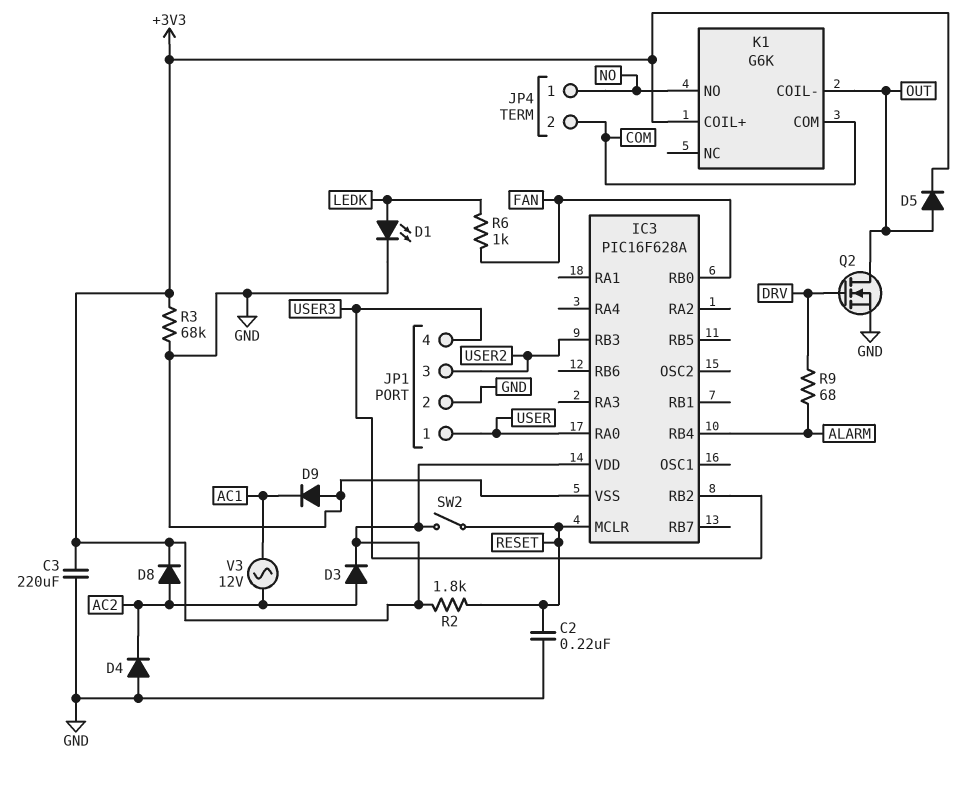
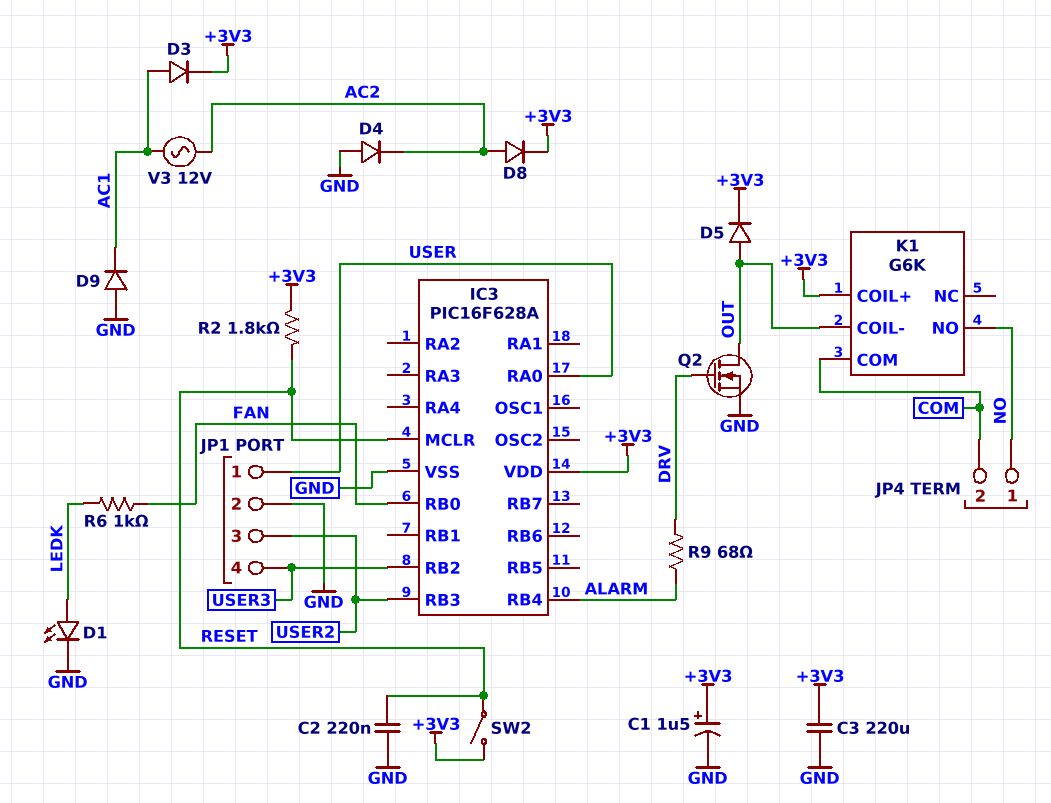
C1: none -> 1.5uF (plus +3V3, minus GND)
D3: diode (A AC2, K +3V3) -> diode (A AC1, K +3V3)
R3: 68k (+3V3, GND) -> none

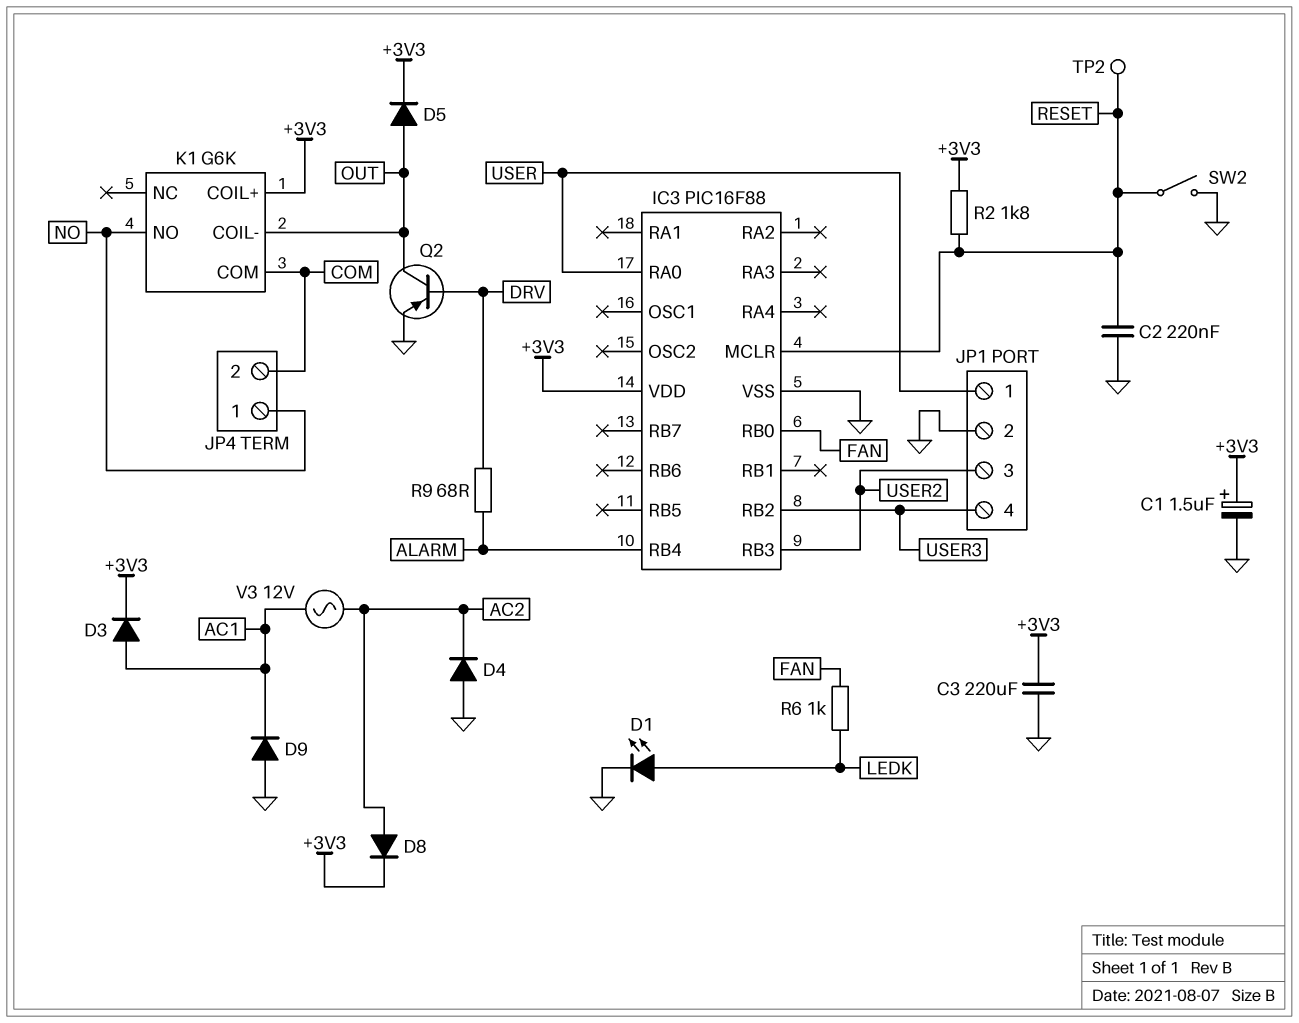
IC3: PIC16F628A -> PIC16F88
Q2: NMOS (G DRV, D OUT, S GND) -> PNP (B DRV, C OUT, E GND)
SW2: switch (+3V3, RESET) -> switch (GND, RESET)
TP2: none -> test point (RESET)

